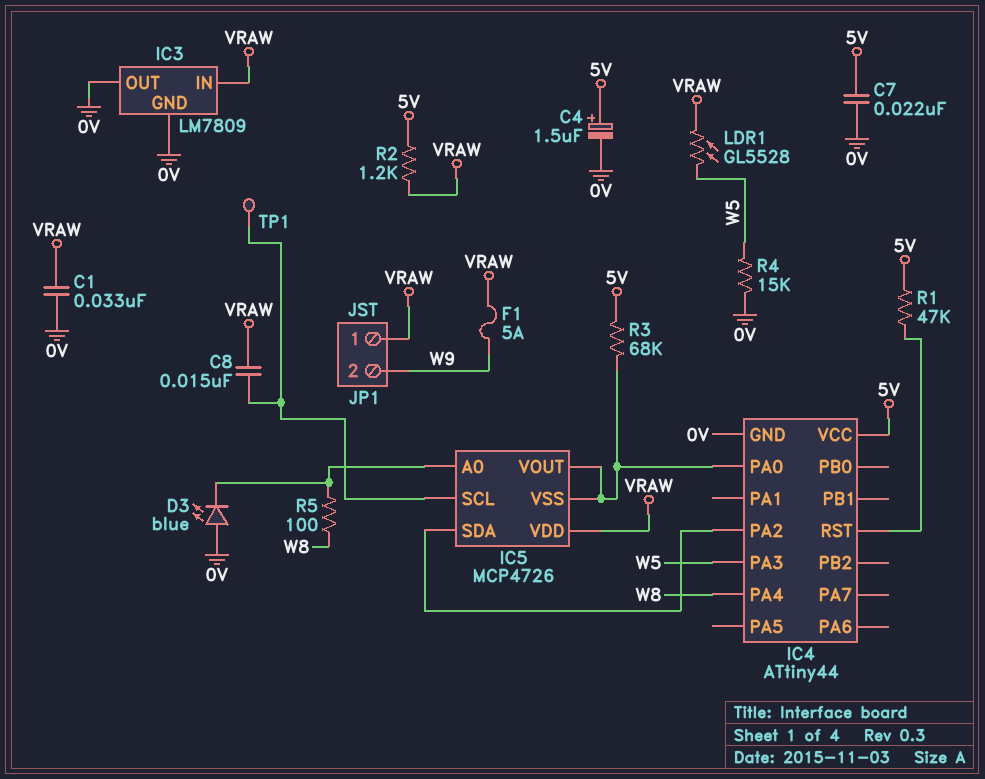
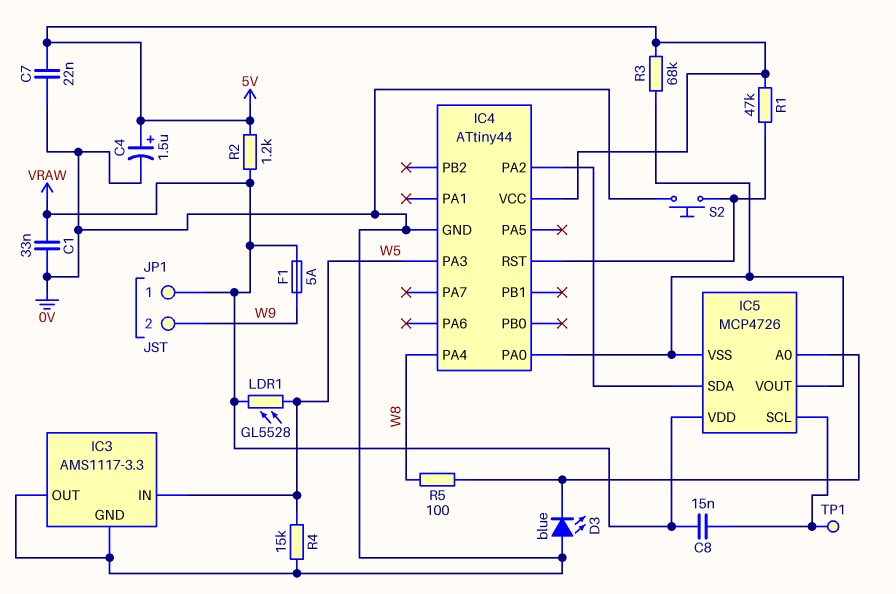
IC3: LM7809 -> AMS1117-3.3
IC3 pin IN: VRAW -> W5
S2: none -> button (0V, IC4/RST)

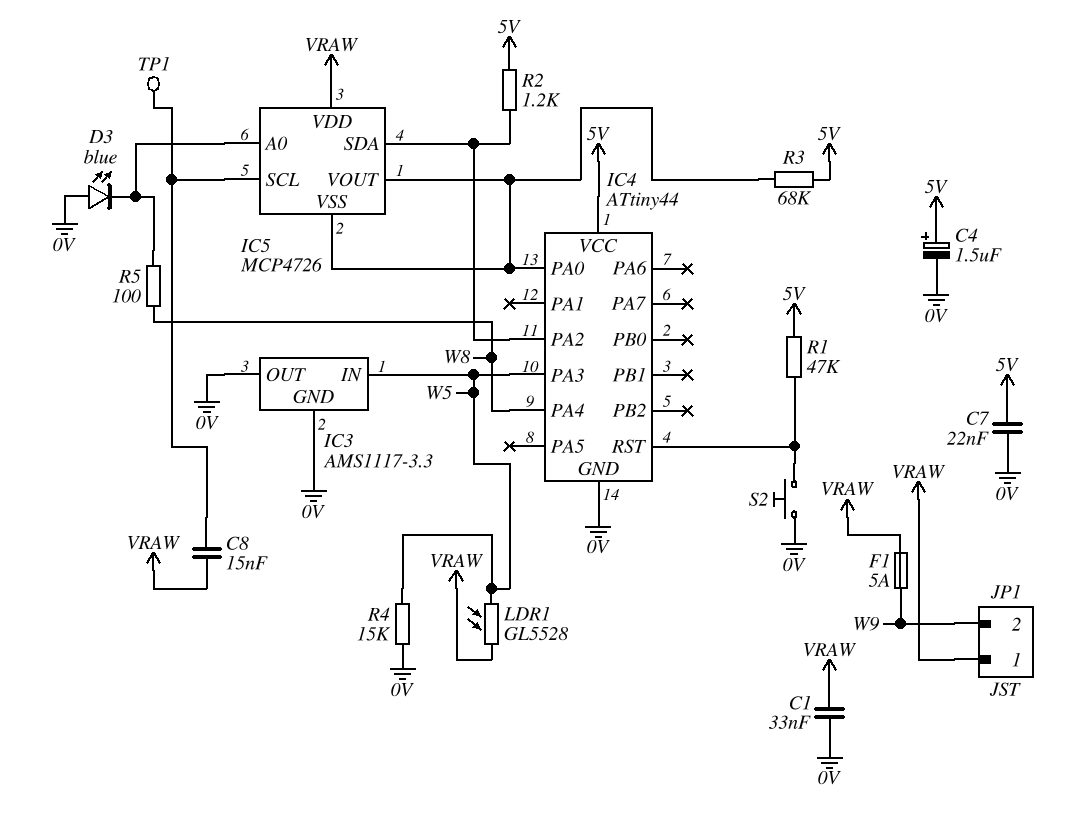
R2: 1.2k (5V, VRAW) -> 1.2k (5V, IC4/PA2)

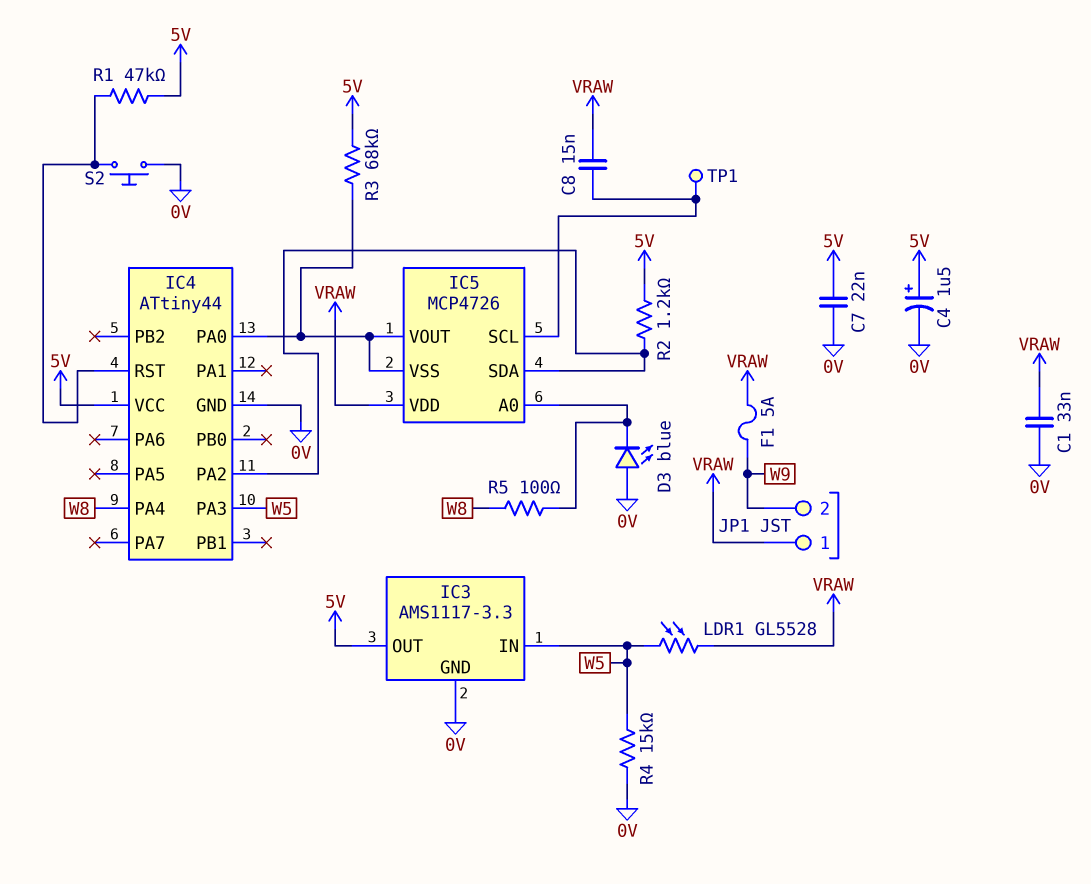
IC3 pin OUT: 0V -> 5V

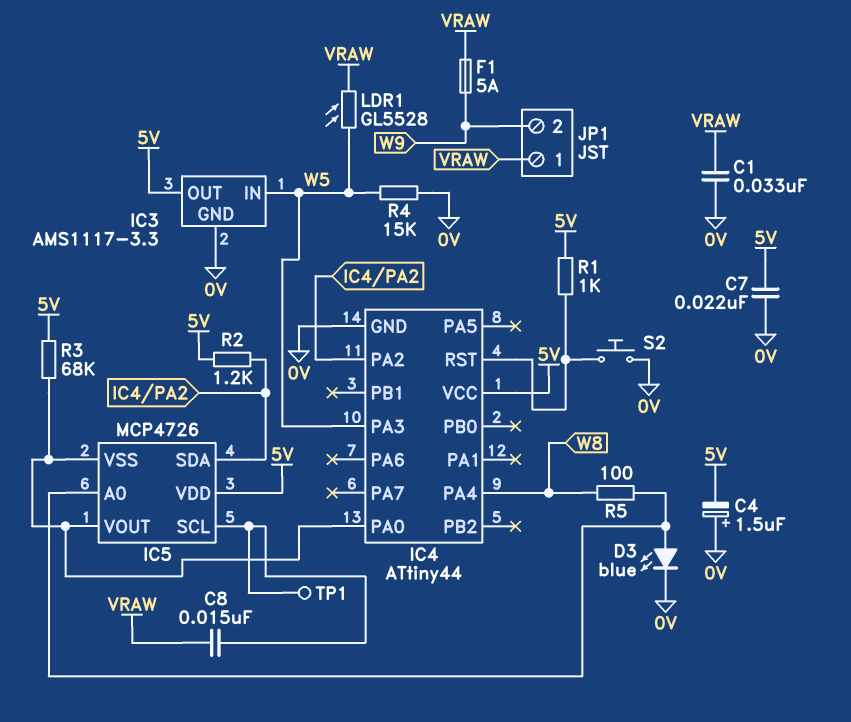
C4: 1.5uF (plus 5V, minus 0V) -> 1.5uF (plus 0V, minus 5V)
D3: LED blue (A 0V, K IC5/A0) -> LED blue (A IC5/A0, K 0V)
IC5 pin VDD: VRAW -> 5V
R1: 47k (5V, IC4/RST) -> 1k (5V, IC4/RST)

